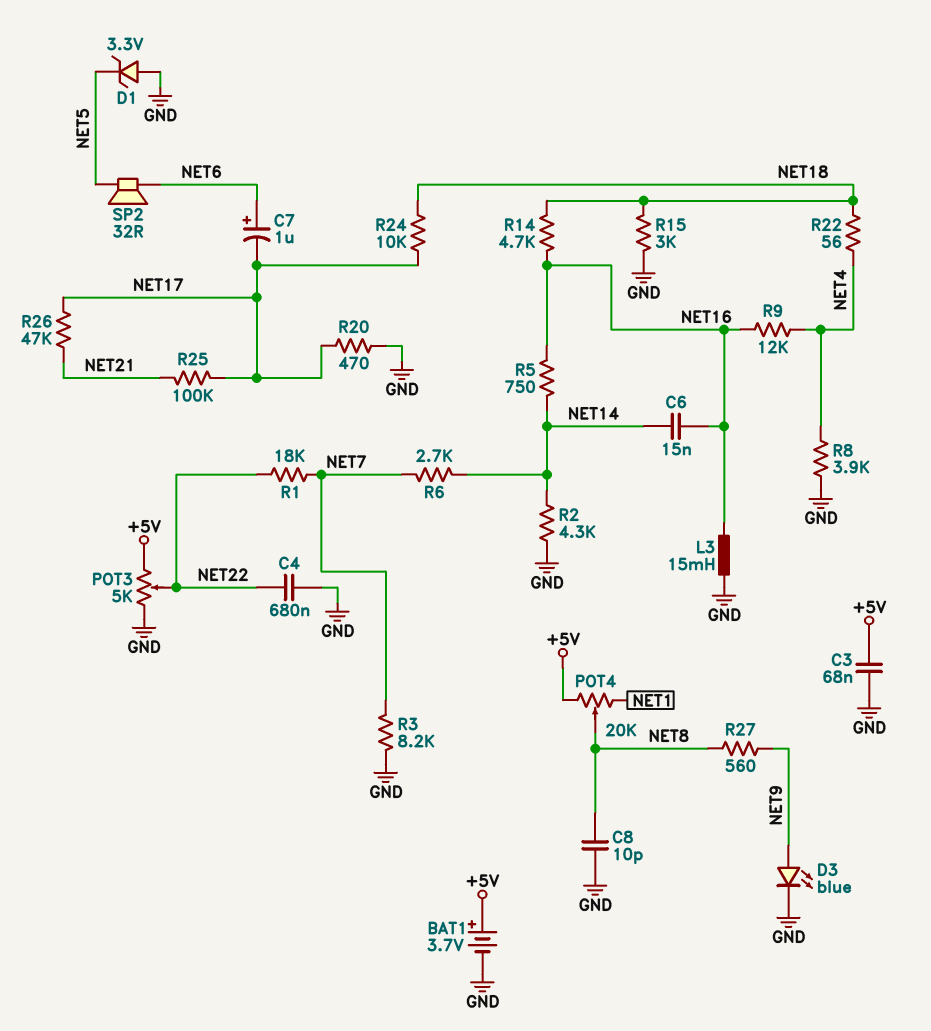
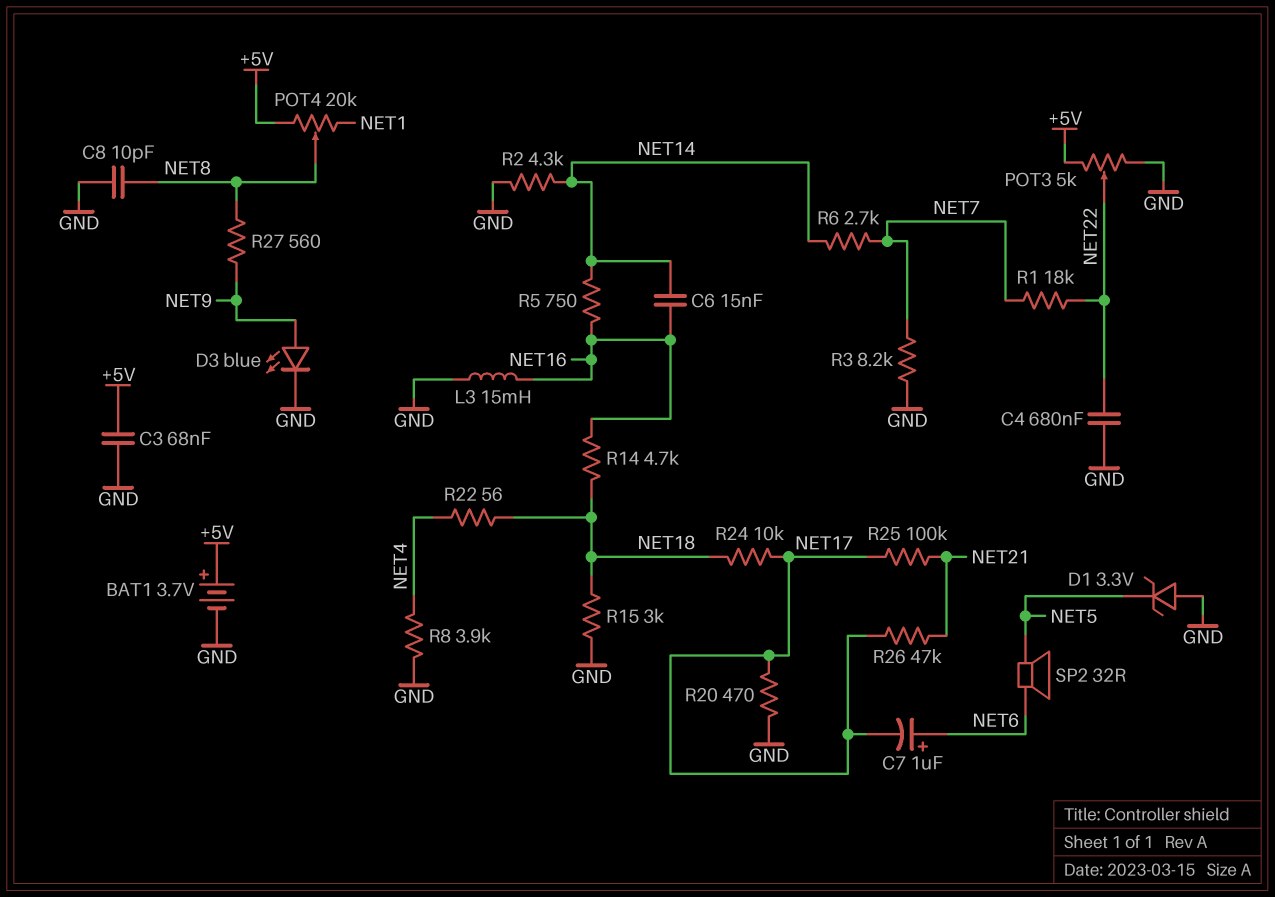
R9: 12k (NET4, NET16) -> none

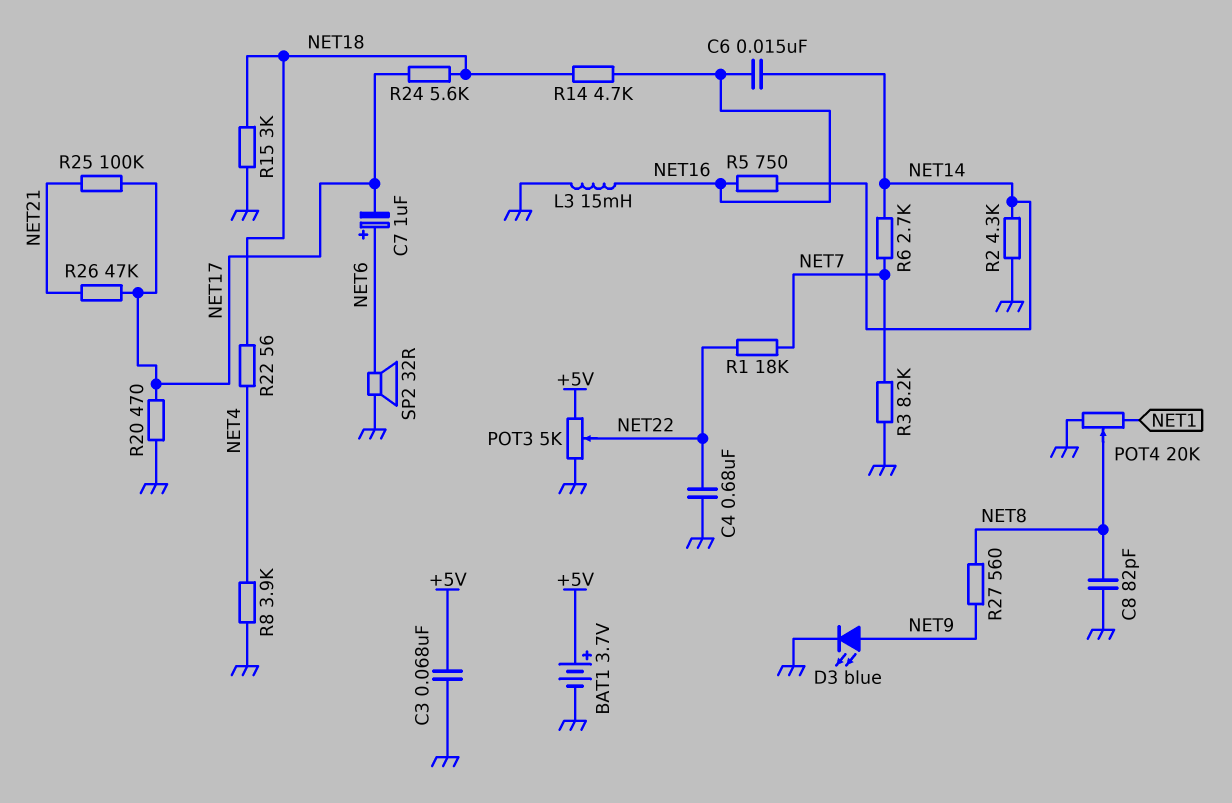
C8: 10pF (GND, NET8) -> 82pF (GND, NET8)
D1: zener 3.3V (A GND, K NET5) -> none
POT4: 20k (+5V, NET1, wiper NET8) -> 20k (GND, NET1, wiper NET8)
R24: 10k (NET17, NET18) -> 5.6k (NET17, NET18)
SP2: speaker 32R (NET5, NET6) -> speaker 32R (GND, NET6)

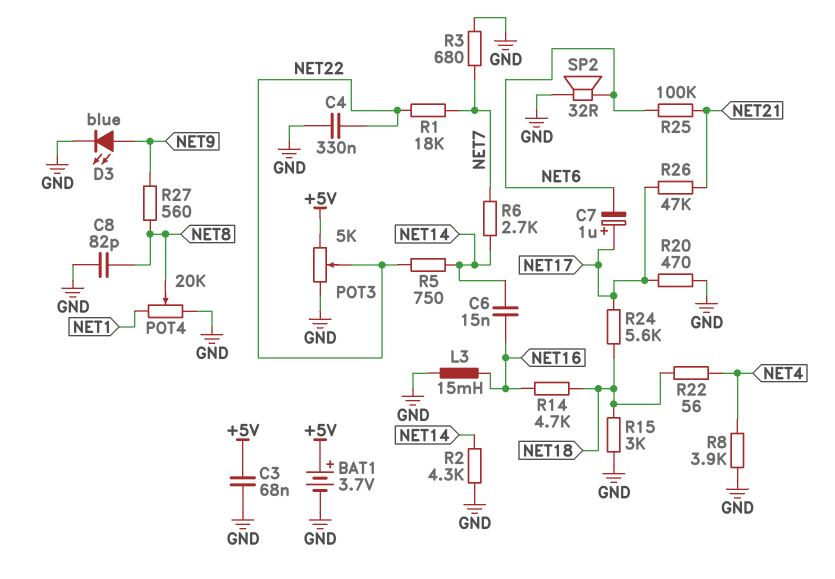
C4: 680nF (GND, NET22) -> 330nF (GND, NET22)
C7: 1uF (plus NET6, minus NET17) -> 1uF (plus NET17, minus NET6)
R3: 8.2k (GND, NET7) -> 680 (GND, NET7)
R5: 750 (NET14, NET16) -> 750 (NET14, NET22)
R25: 100k (NET17, NET21) -> 100k (NET6, NET21)

